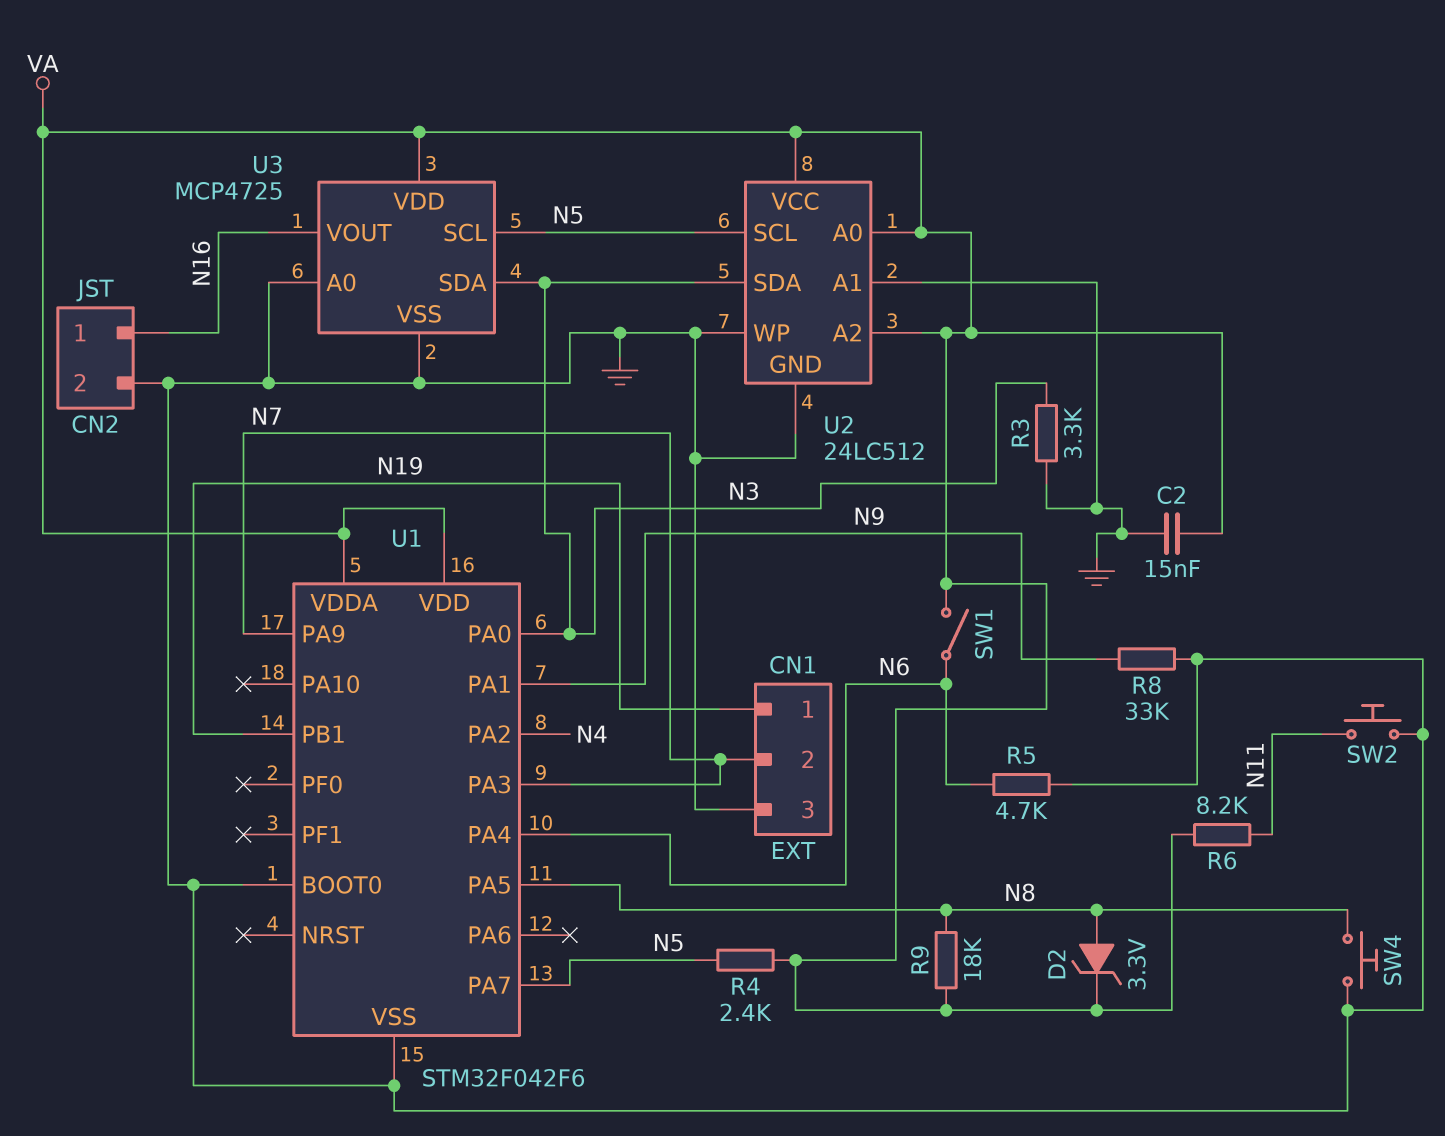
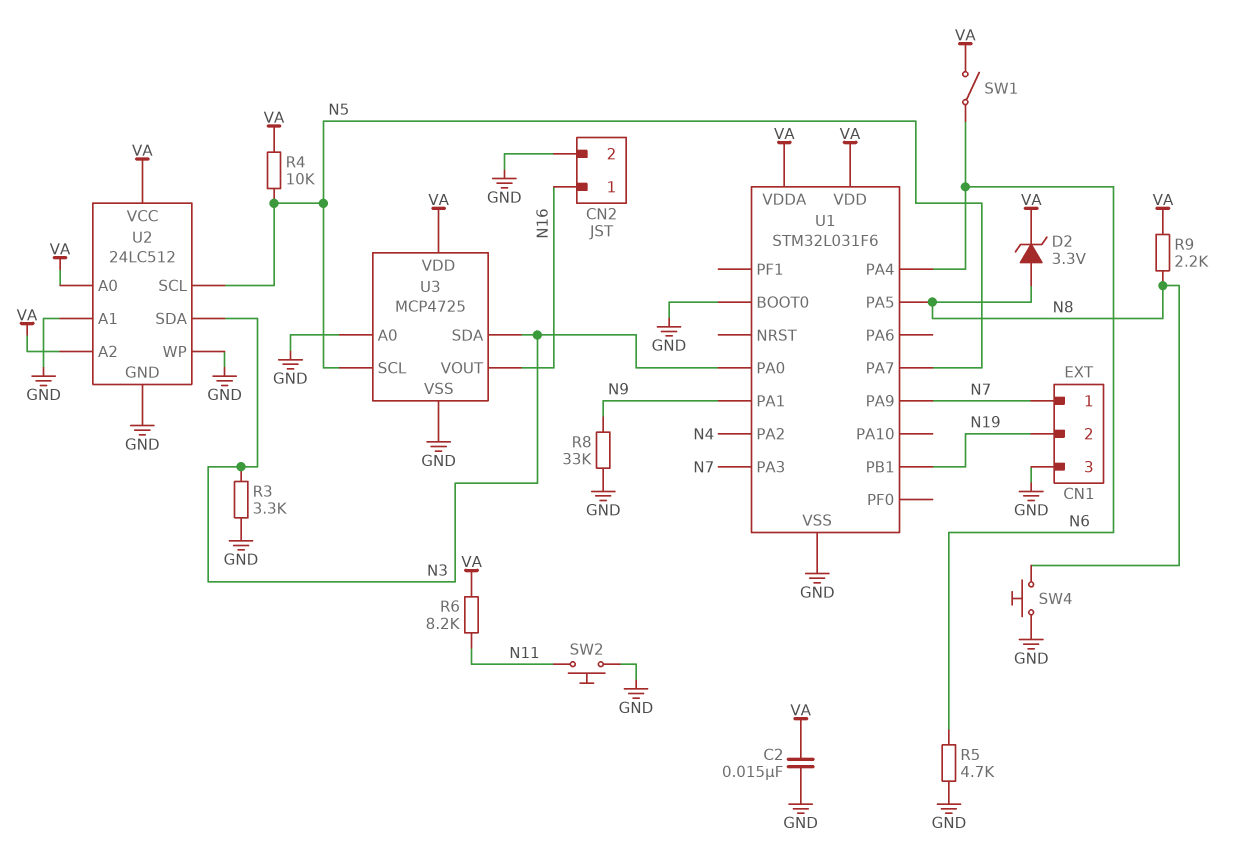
CN1 pin 1: N19 -> N7
CN1 pin 2: N7 -> N19
R4: 2.4k (N5, VA) -> 10k (N5, VA)
R9: 18k (N8, VA) -> 2.2k (N8, VA)
U1: STM32F042F6 -> STM32L031F6

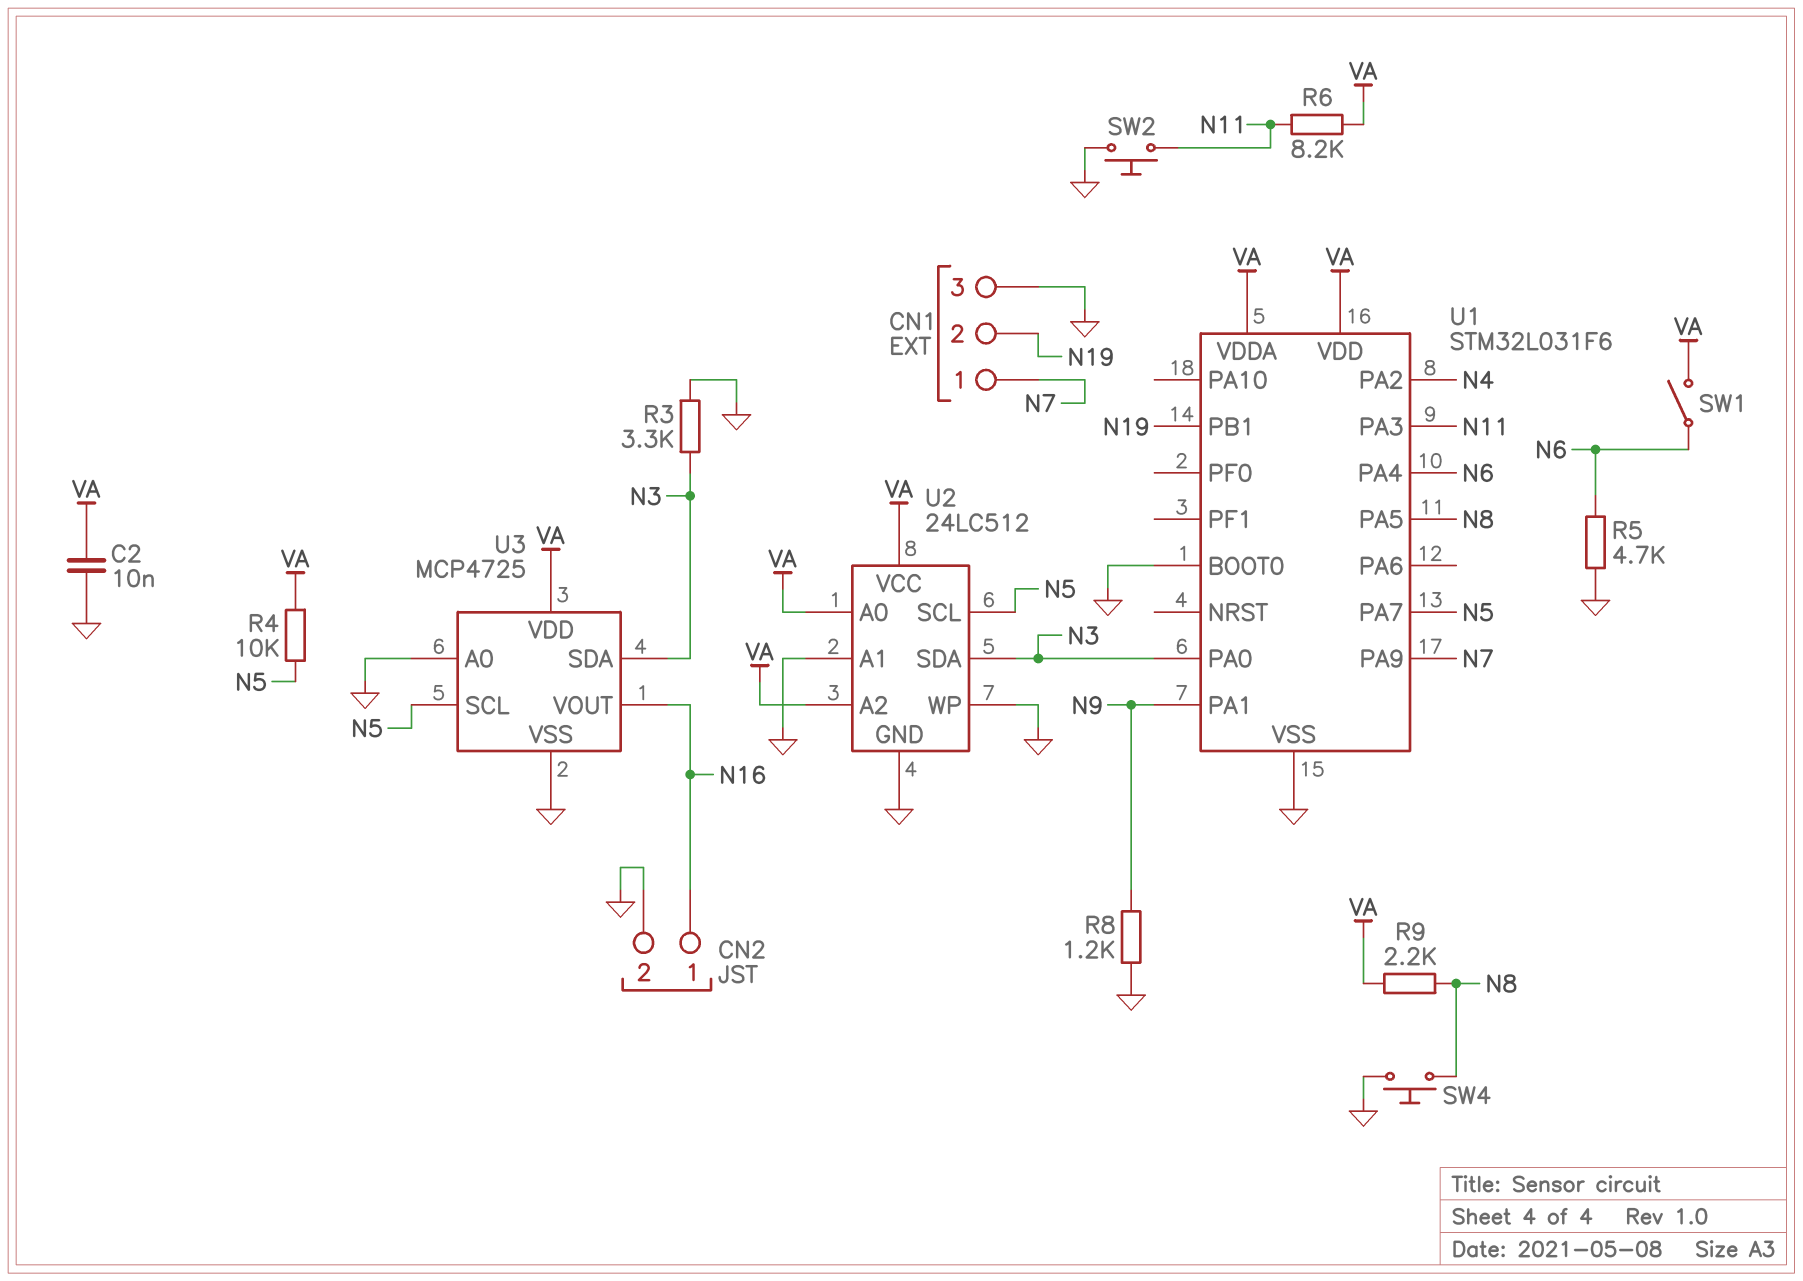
C2: 15nF (GND, VA) -> 10nF (GND, VA)
D2: zener 3.3V (A N8, K VA) -> none
R8: 33k (GND, N9) -> 1.2k (GND, N9)
U1 pin PA3: N7 -> N11

